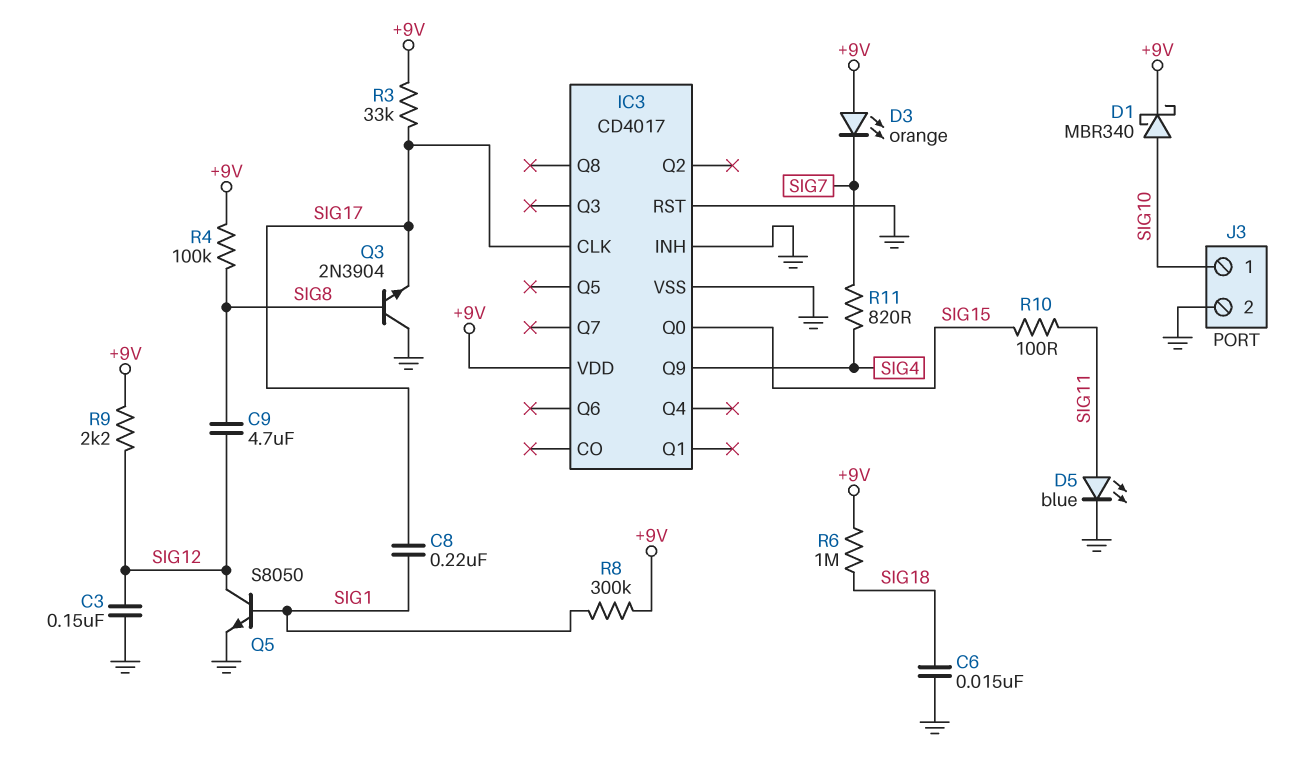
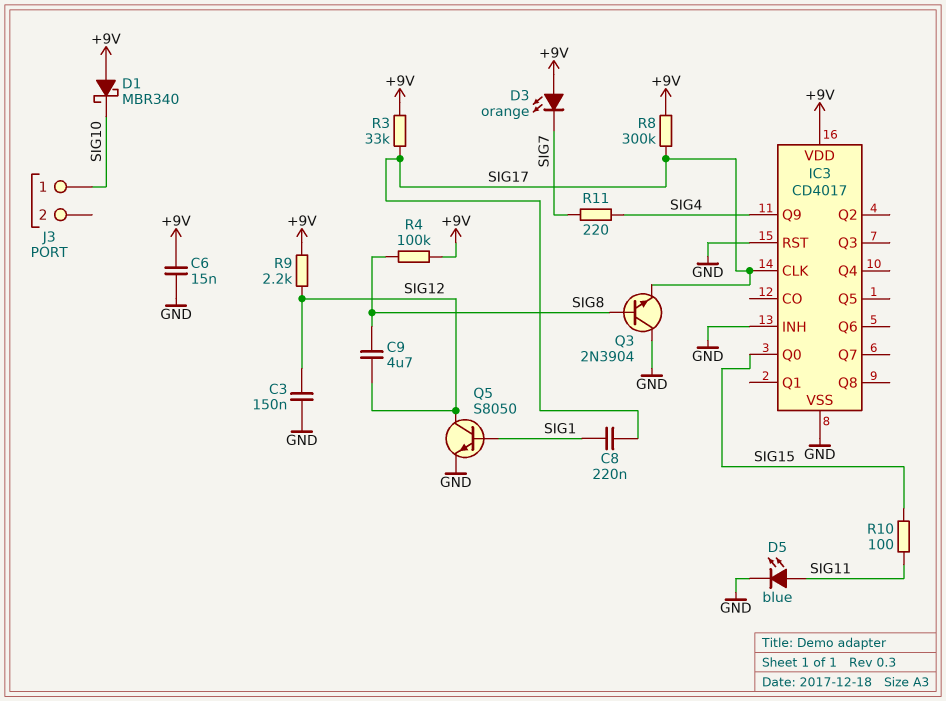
C6: 15nF (GND, SIG18) -> 15nF (+9V, GND)
D1: schottky MBR340 (A SIG10, K +9V) -> schottky MBR340 (A +9V, K SIG10)
J3 pin 2: GND -> none
R6: 1M (+9V, SIG18) -> none
R8: 300k (+9V, SIG1) -> 300k (+9V, SIG17)
R11: 820 (SIG4, SIG7) -> 220 (SIG4, SIG7)

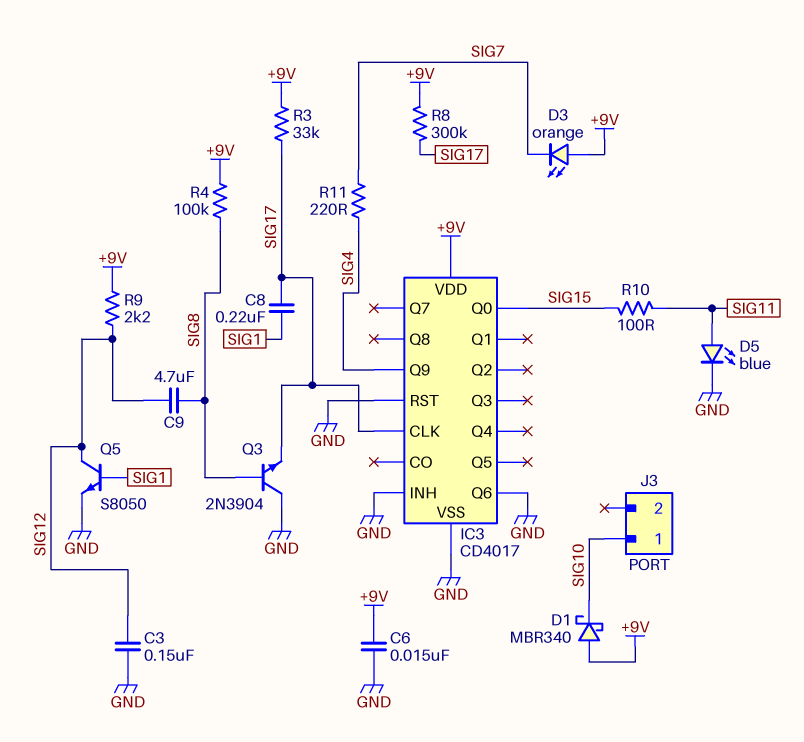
IC3 pin Q6: none -> GND

